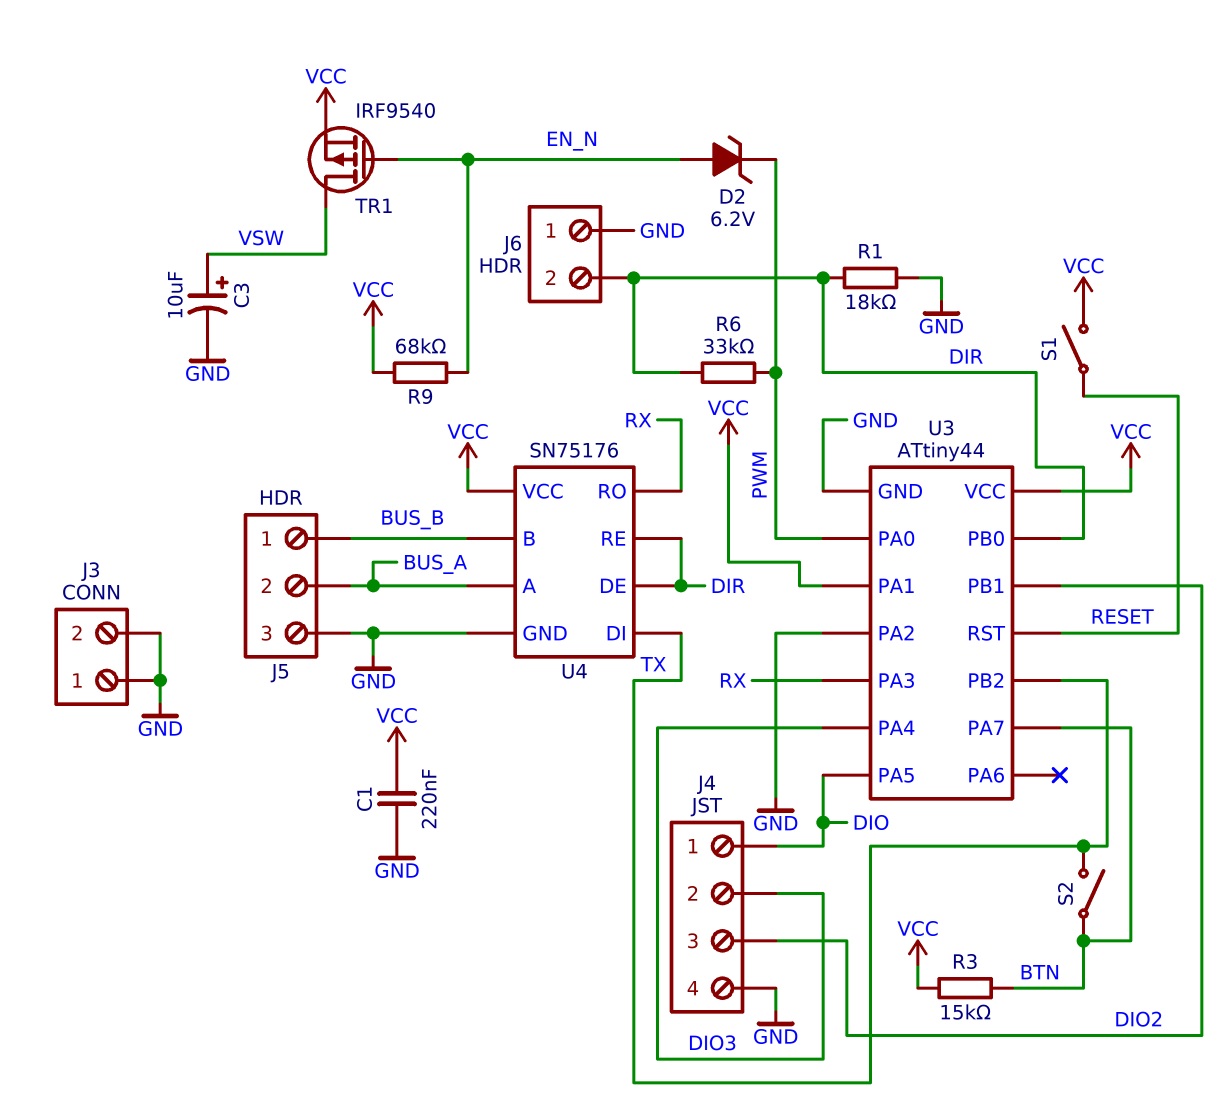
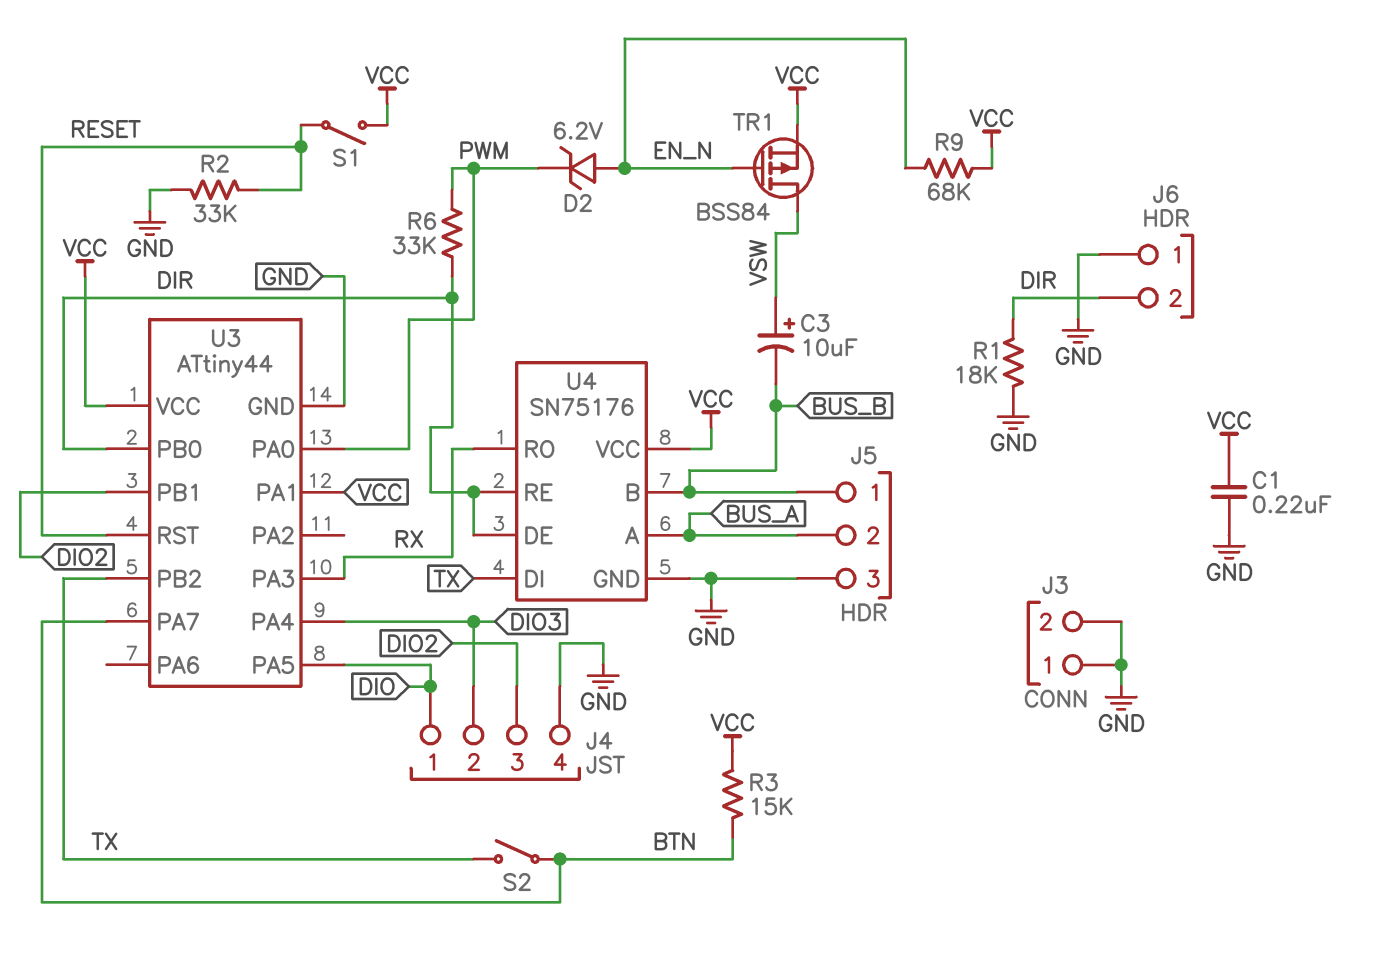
C3: 10uF (plus VSW, minus GND) -> 10uF (plus VSW, minus BUS_B)
R2: none -> 33k (GND, RESET)
TR1: PMOS IRF9540 (G EN_N, D VSW, S VCC) -> PMOS BSS84 (G EN_N, D VSW, S VCC)
U3 pin PA2: GND -> none

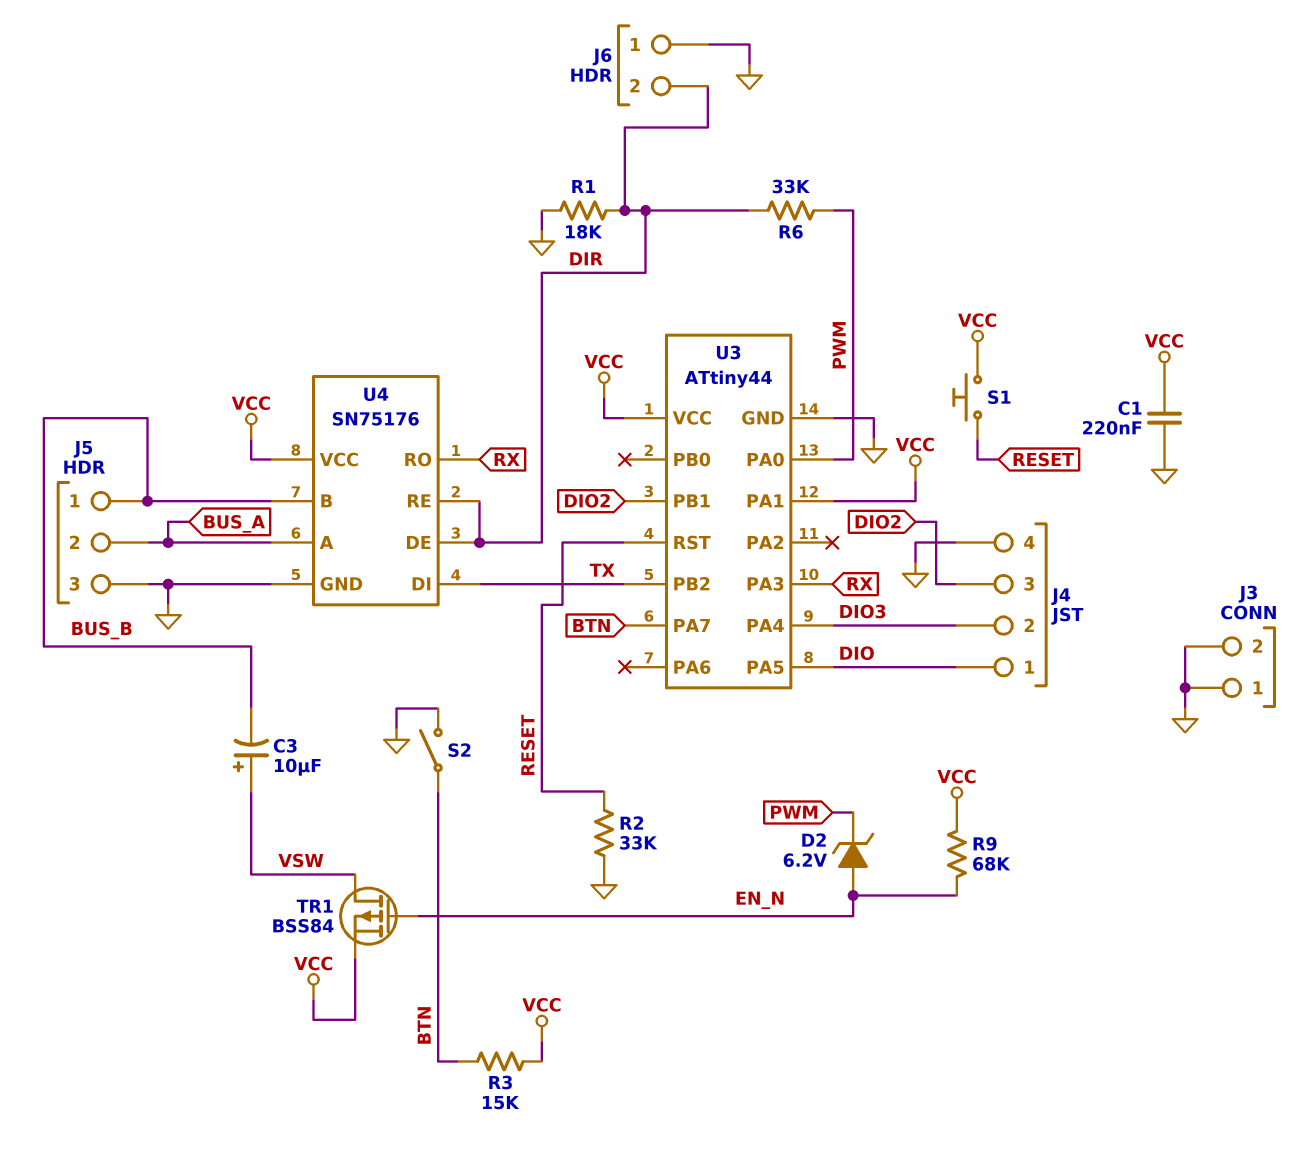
S1: switch (RESET, VCC) -> button (RESET, VCC)
S2: switch (BTN, TX) -> switch (BTN, GND)
U3 pin PB0: DIR -> none

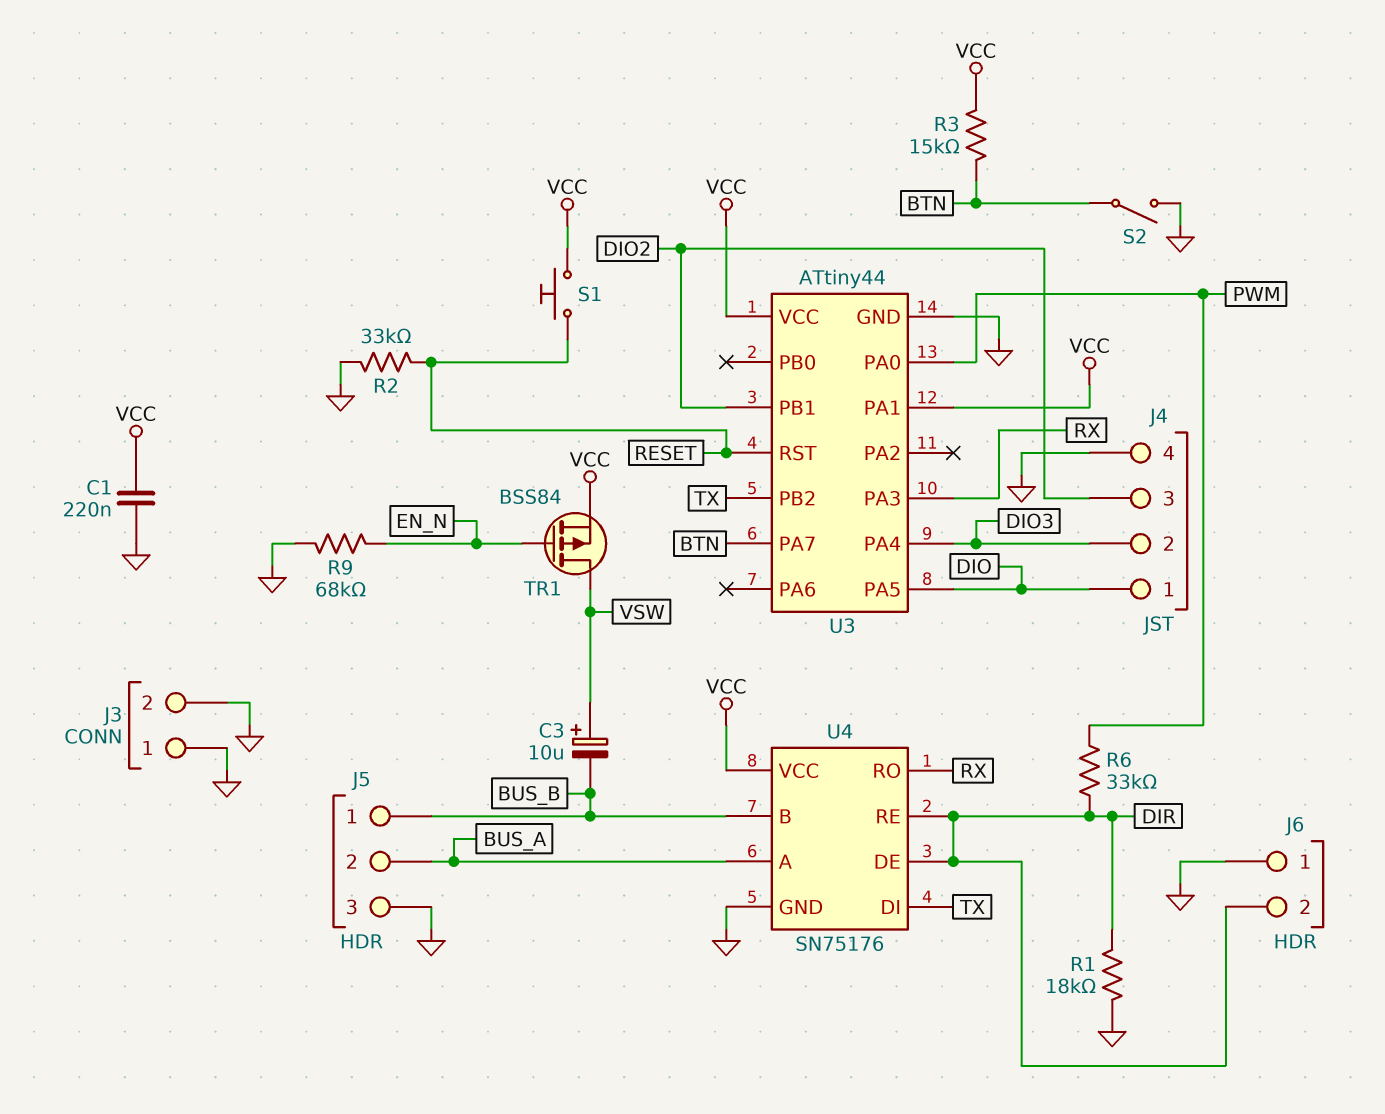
D2: zener 6.2V (A EN_N, K PWM) -> none
R9: 68k (EN_N, VCC) -> 68k (EN_N, GND)

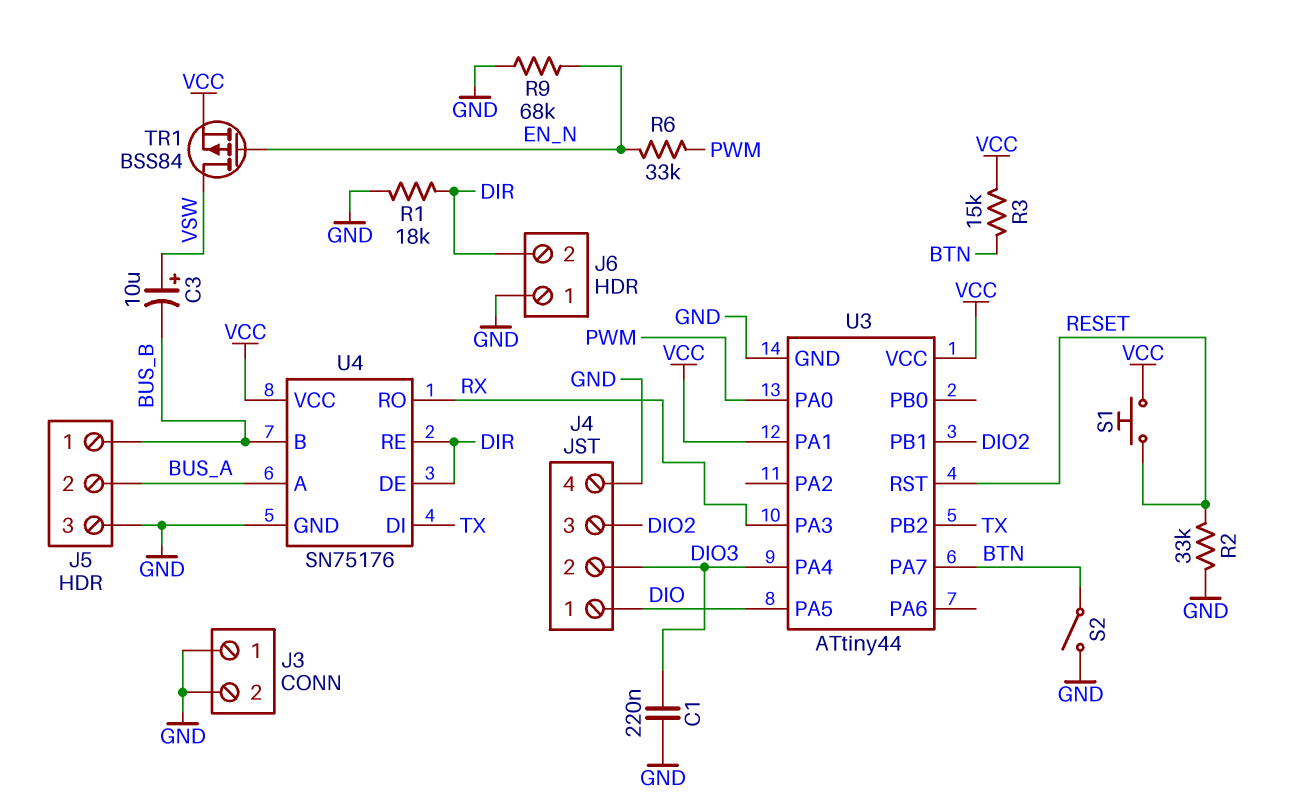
C1: 220nF (GND, VCC) -> 220nF (DIO3, GND)
R6: 33k (DIR, PWM) -> 33k (EN_N, PWM)

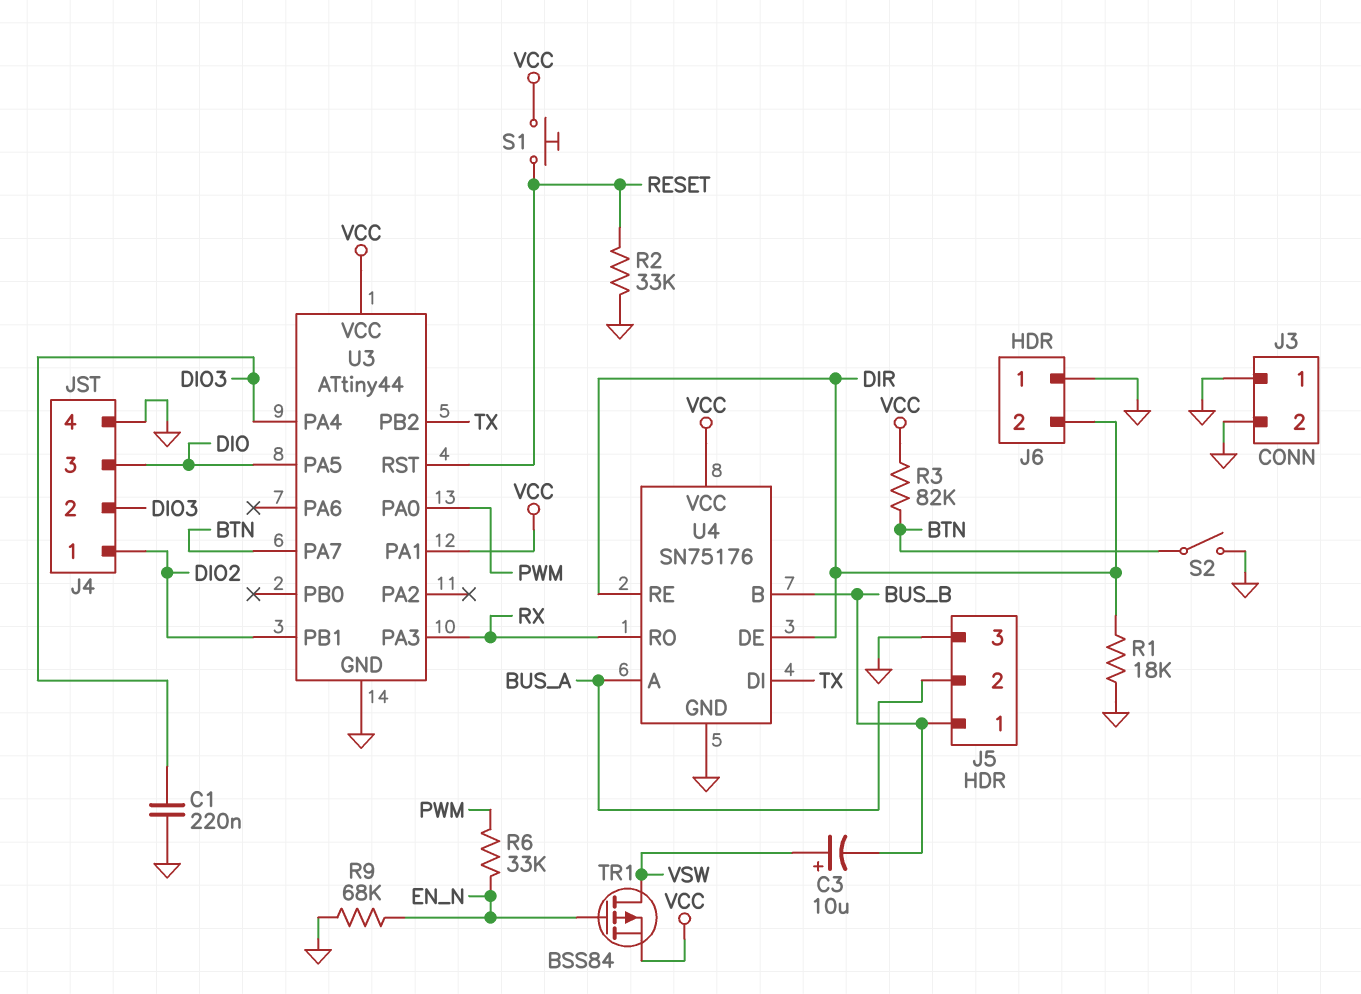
J4 pin 1: DIO -> DIO2
J4 pin 3: DIO2 -> DIO
R3: 15k (BTN, VCC) -> 82k (BTN, VCC)

